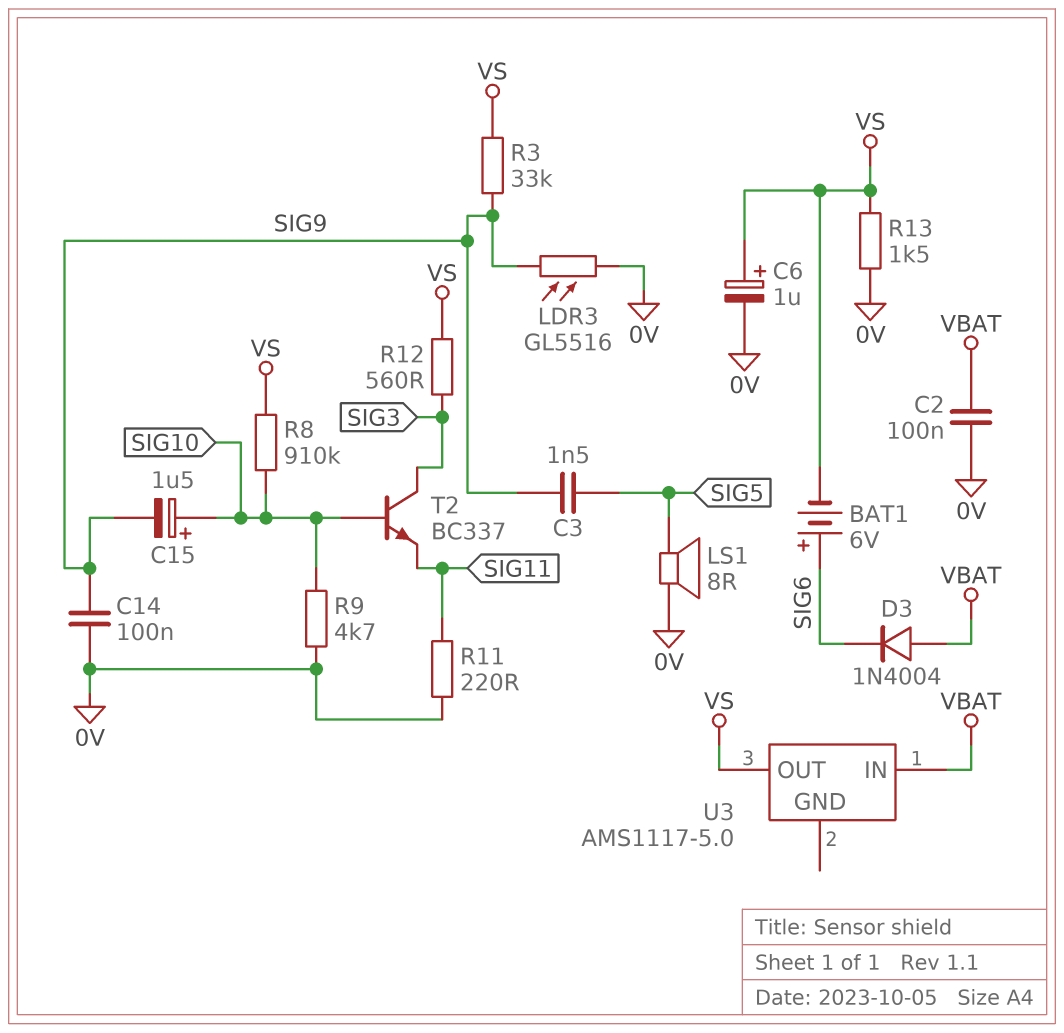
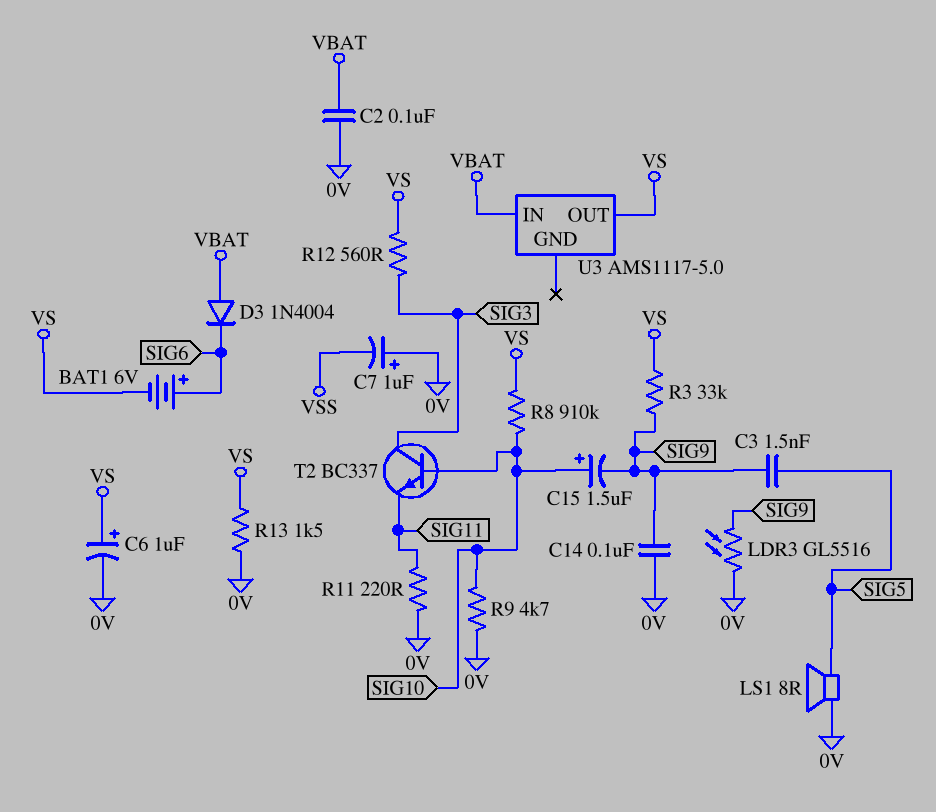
C7: none -> 1uF (plus 0V, minus VSS)

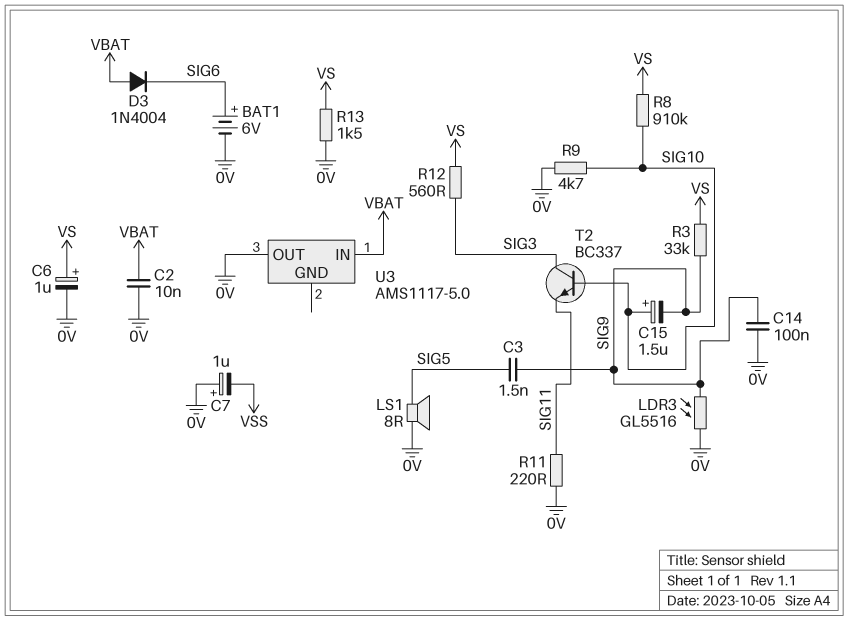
BAT1: 6V (plus SIG6, minus VS) -> 6V (plus SIG6, minus 0V)
C2: 100nF (0V, VBAT) -> 10nF (0V, VBAT)
U3 pin OUT: VS -> 0V

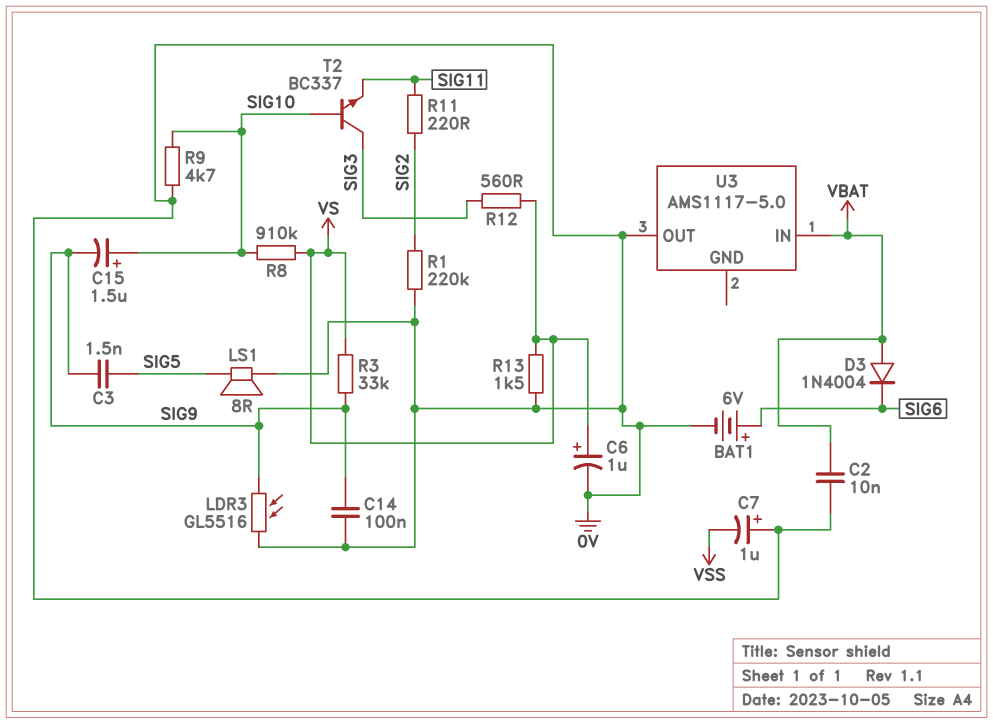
R1: none -> 220k (0V, SIG2)
R11: 220 (0V, SIG11) -> 220 (SIG2, SIG11)

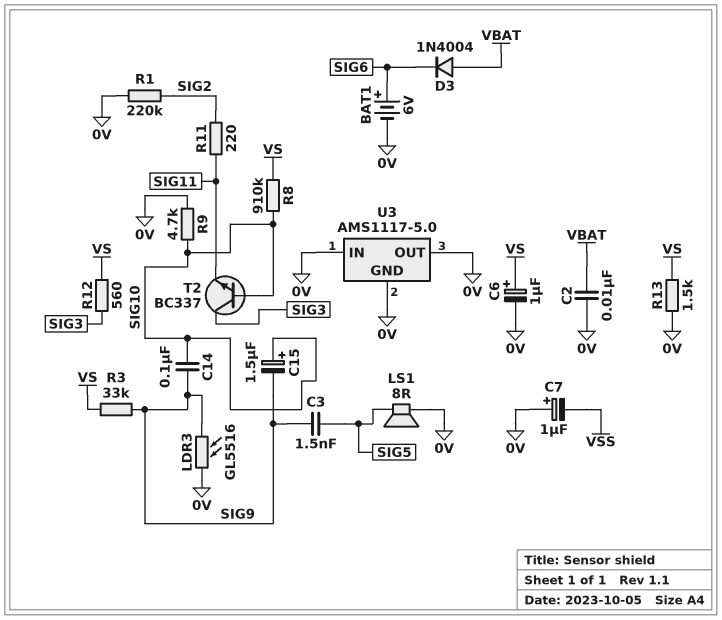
C14: 100nF (0V, SIG9) -> 100nF (SIG9, SIG10)
U3 pin GND: none -> 0V
U3 pin IN: VBAT -> 0V

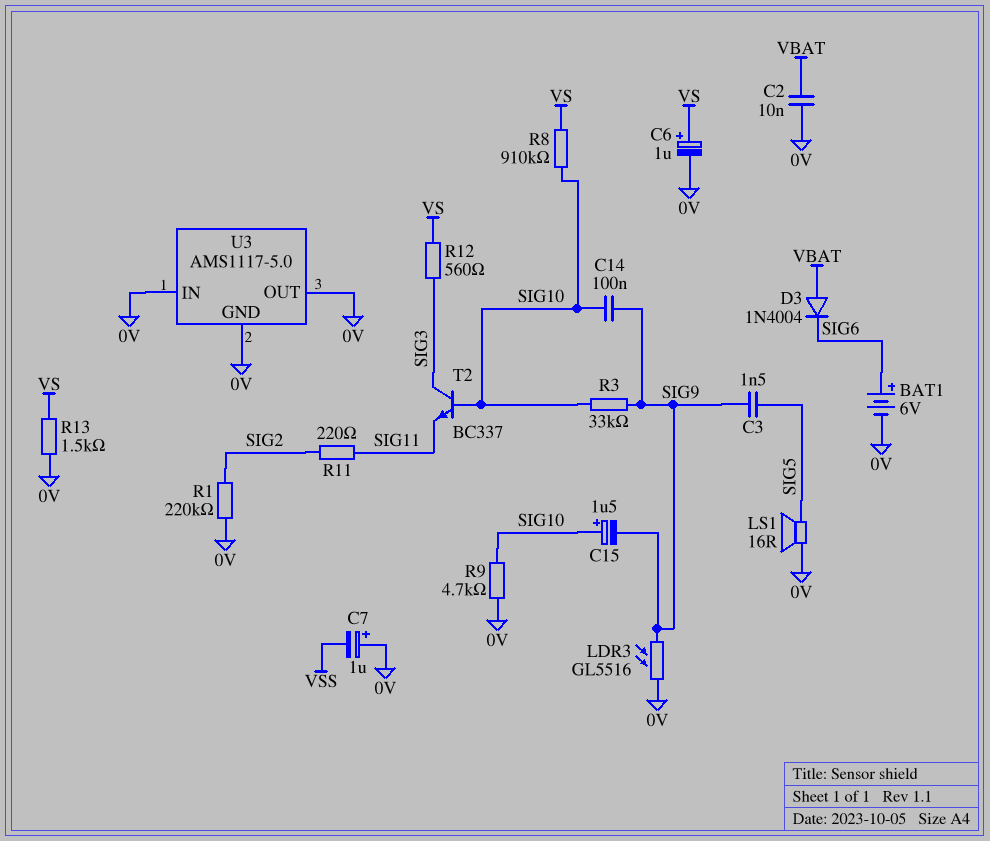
LS1: speaker 8R (0V, SIG5) -> speaker 16R (0V, SIG5)
R3: 33k (SIG9, VS) -> 33k (SIG9, SIG10)

